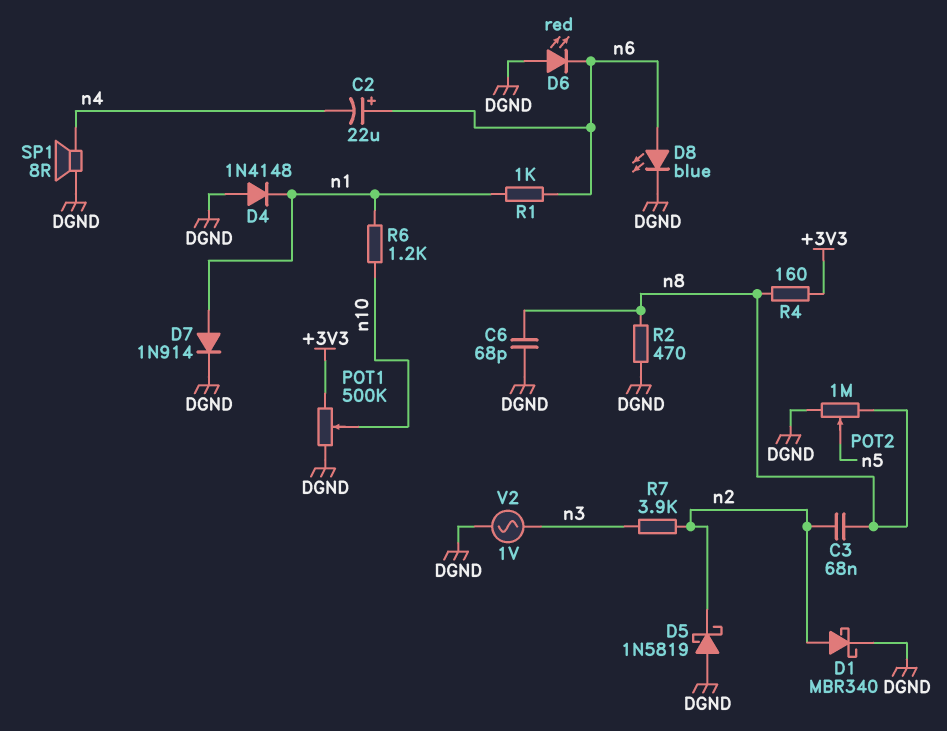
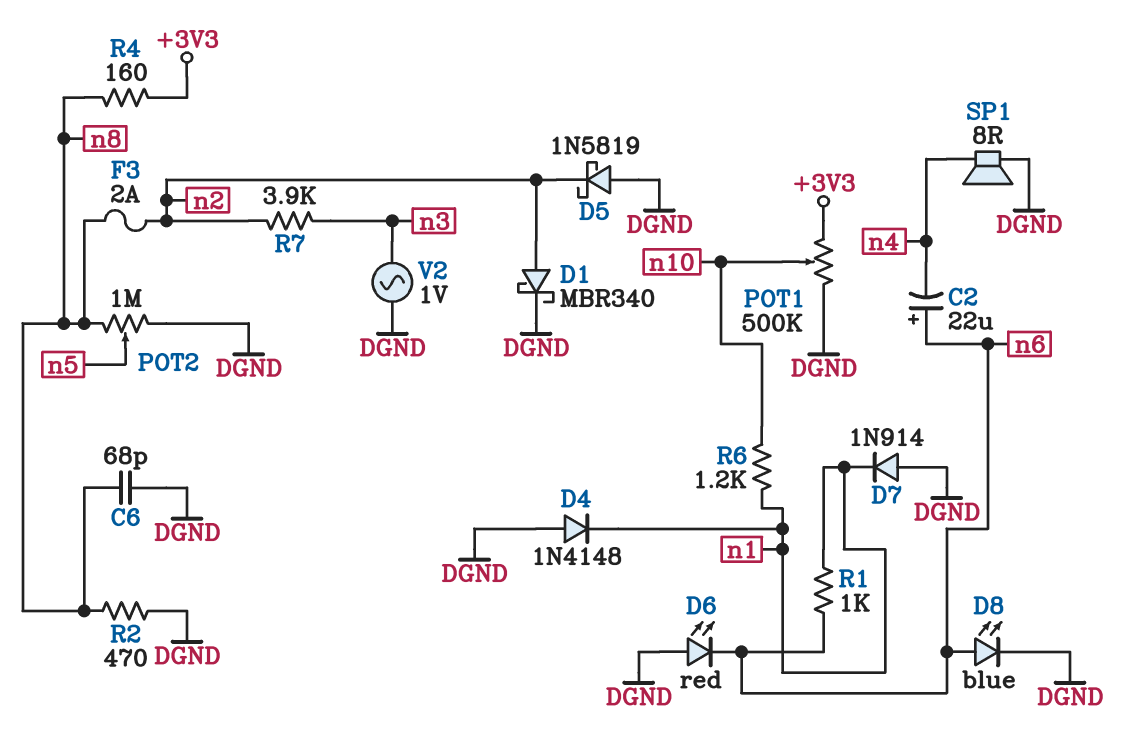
C3: 68nF (n2, n8) -> none
D7: diode 1N914 (A n1, K DGND) -> diode 1N914 (A DGND, K n1)
F3: none -> 2A (n2, n8)

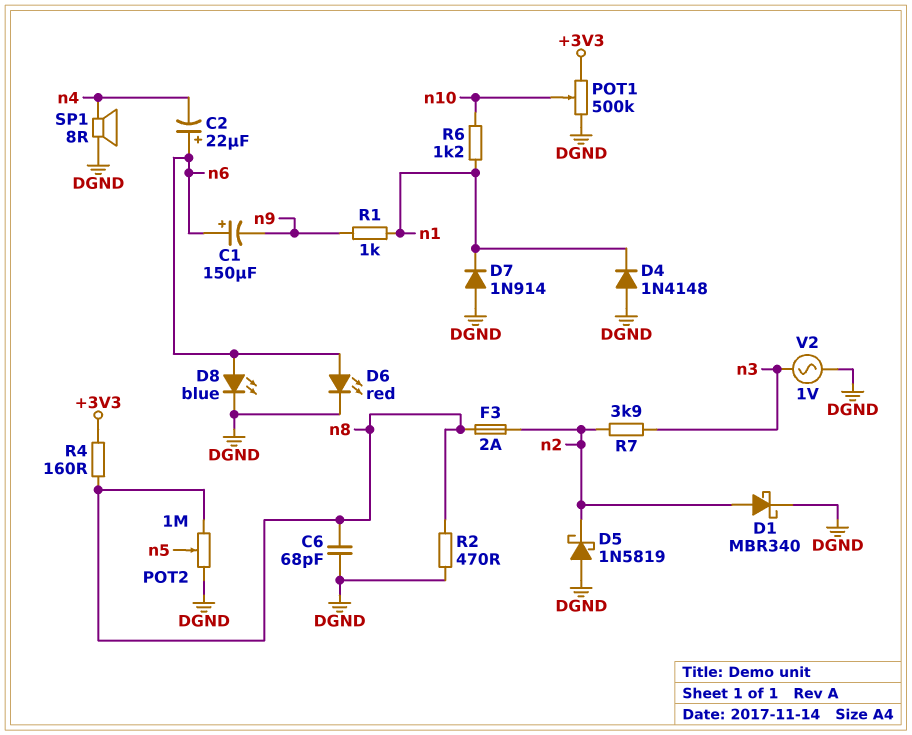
C1: none -> 150uF (plus n6, minus n9)
D6: LED red (A DGND, K n6) -> LED red (A n6, K DGND)
R1: 1k (n1, n6) -> 1k (n1, n9)

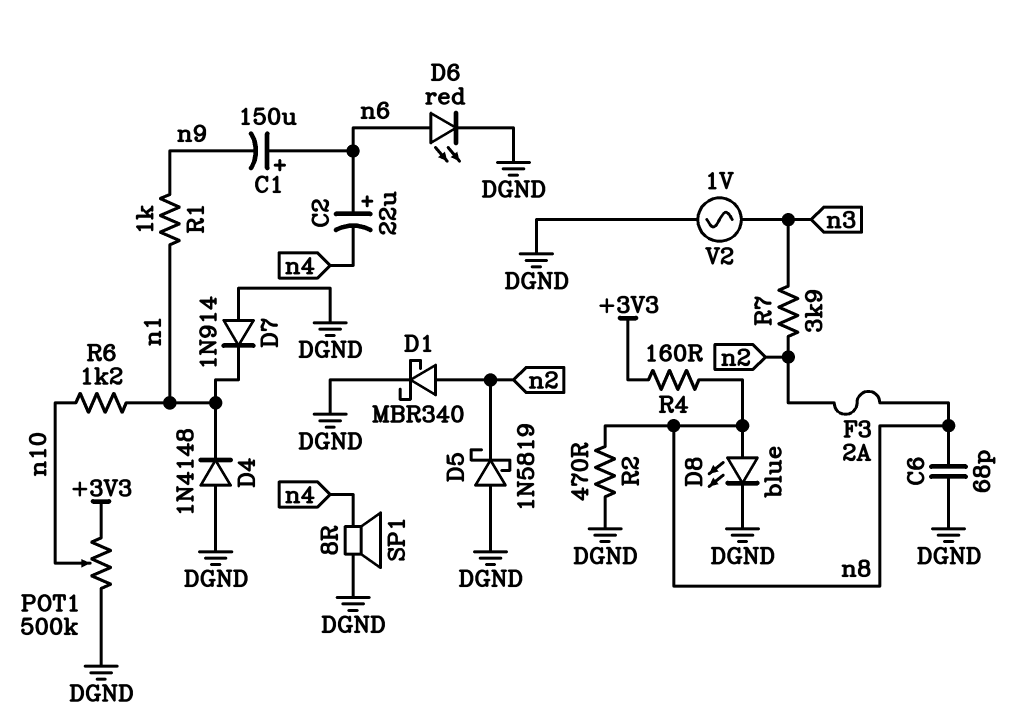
D8: LED blue (A n6, K DGND) -> LED blue (A n8, K DGND)
POT2: 1M (DGND, n8, wiper n5) -> none

